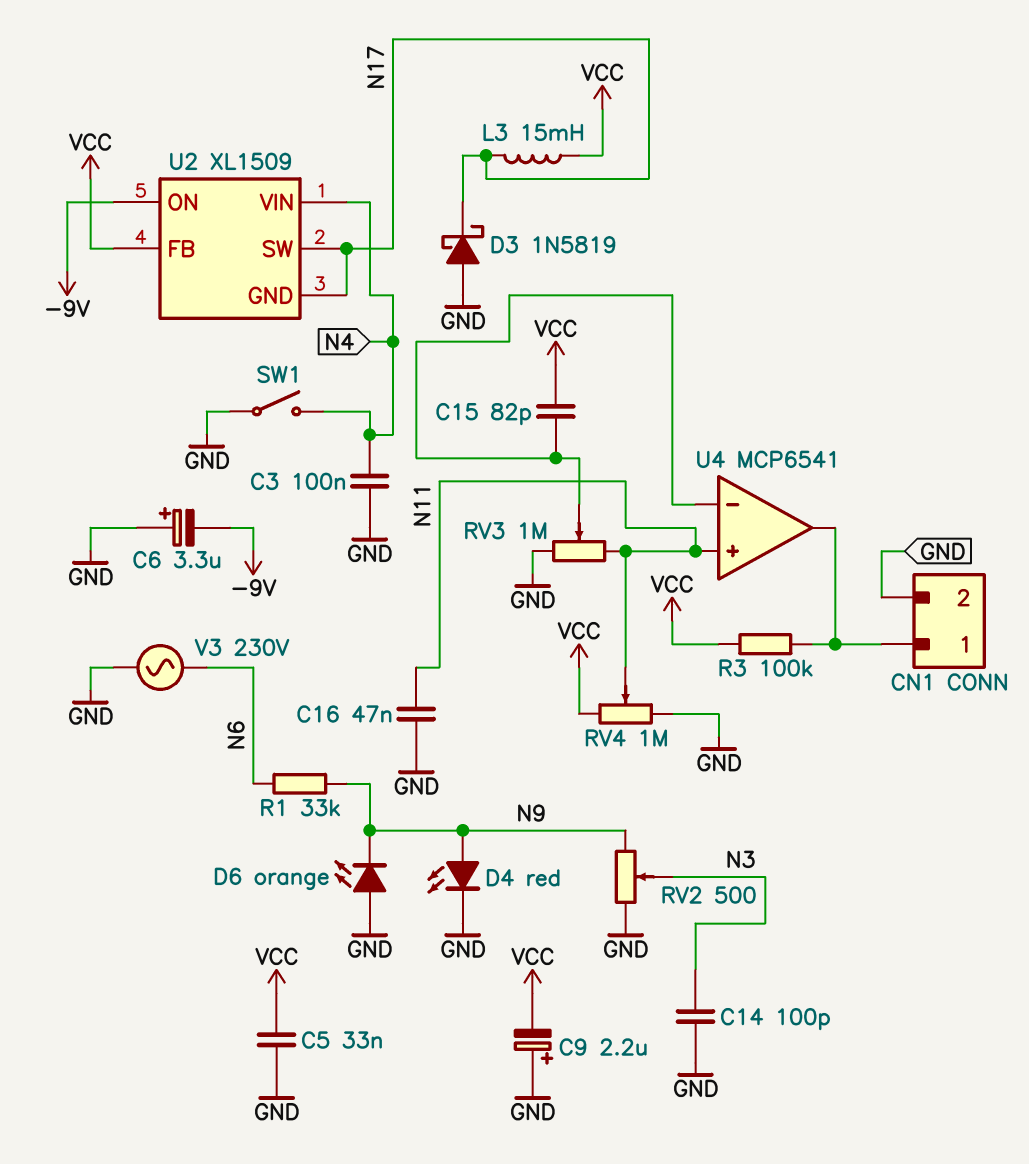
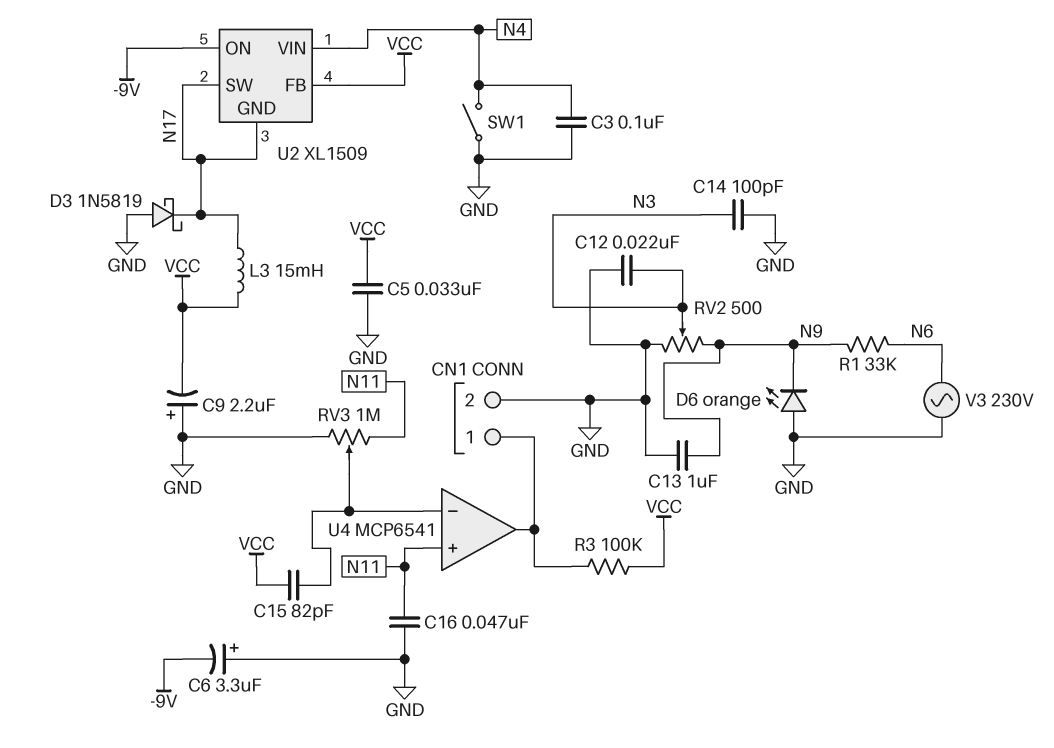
C12: none -> 22nF (GND, N3)
C13: none -> 1uF (GND, N9)
D4: LED red (A N9, K GND) -> none
RV4: 1M (GND, VCC, wiper N11) -> none

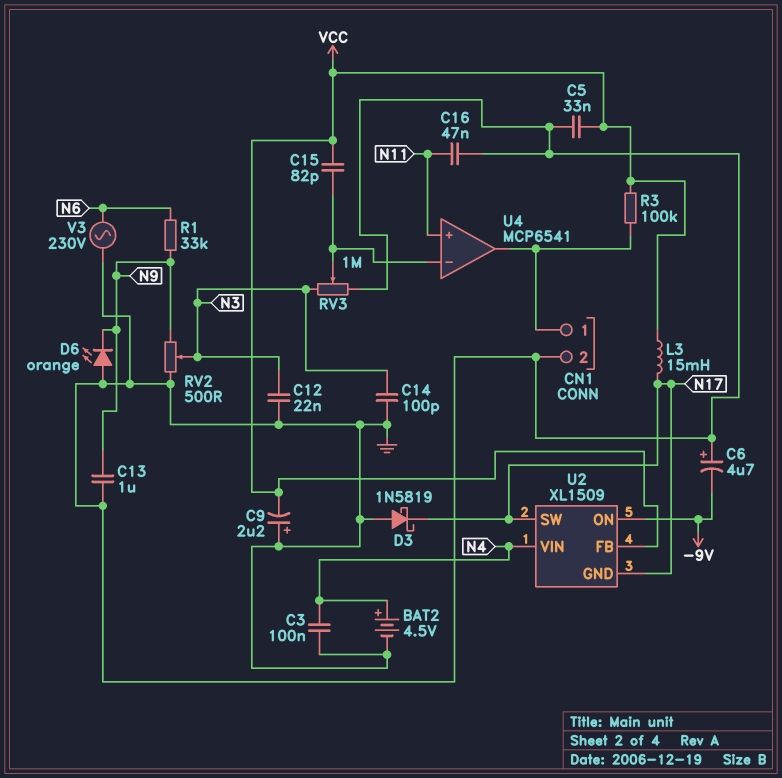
BAT2: none -> 4.5V (plus N4, minus GND)
C6: 3.3uF (plus GND, minus -9V) -> 4.7uF (plus GND, minus -9V)
RV3: 1M (GND, N11, wiper U4/in-) -> 1M (GND, N3, wiper U4/in-)
SW1: switch (GND, N4) -> none

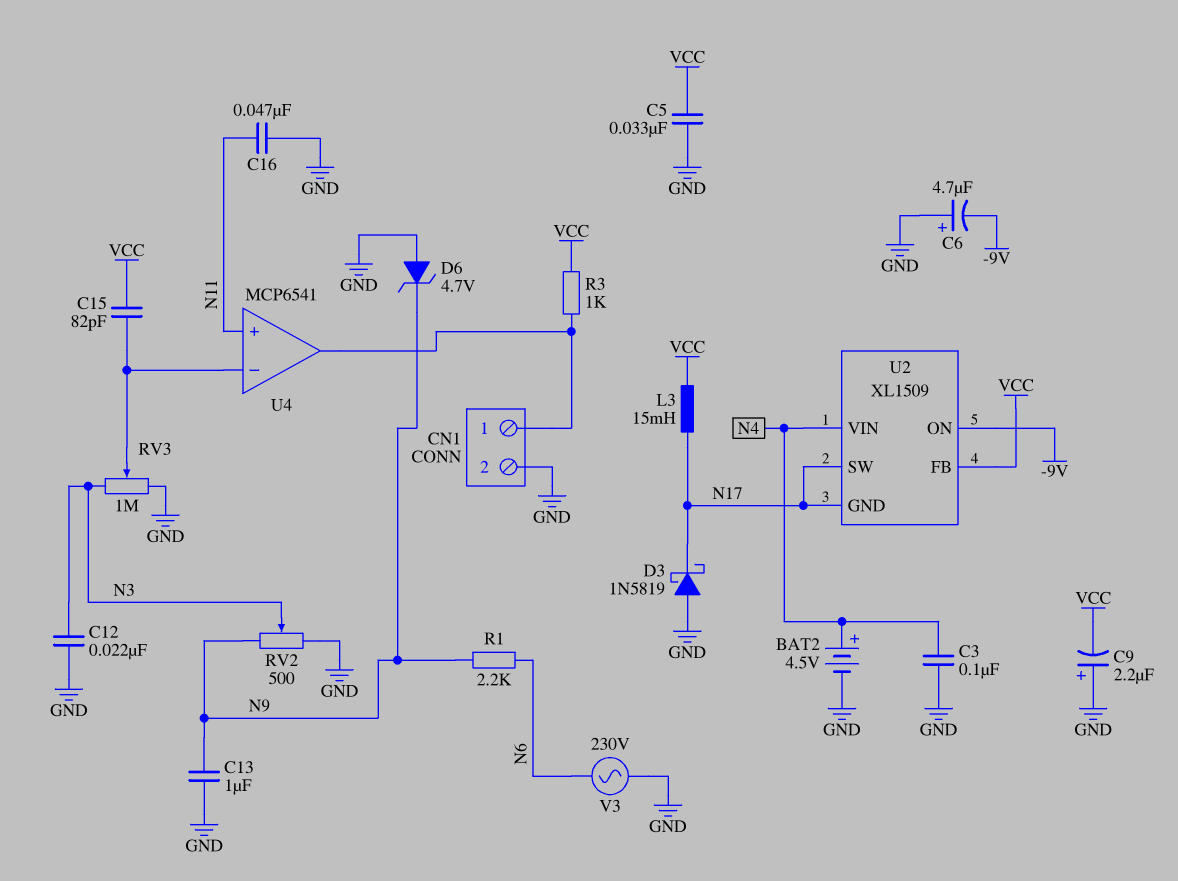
C14: 100pF (GND, N3) -> none
D6: LED orange (A GND, K N9) -> zener 4.7V (A GND, K N9)
R1: 33k (N6, N9) -> 2.2k (N6, N9)
R3: 100k (CN1/1, VCC) -> 1k (CN1/1, VCC)

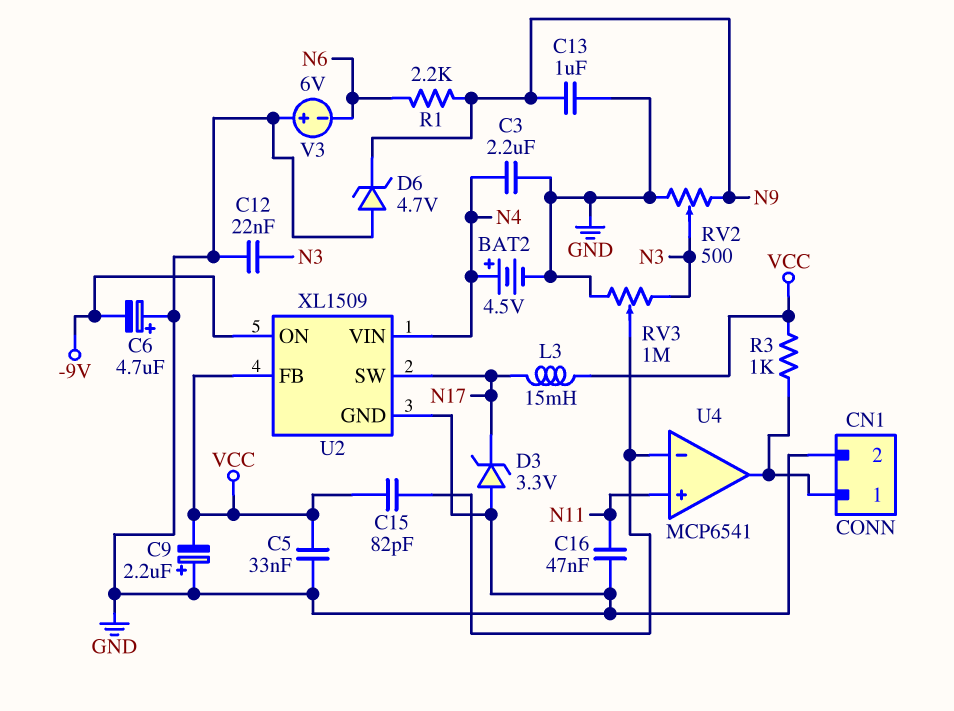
C3: 100nF (GND, N4) -> 2.2uF (GND, N4)
D3: schottky 1N5819 (A GND, K N17) -> zener 3.3V (A GND, K N17)
U2 pin GND: N17 -> GND
V3: AC 230V (GND, N6) -> 6V (plus GND, minus N6)

